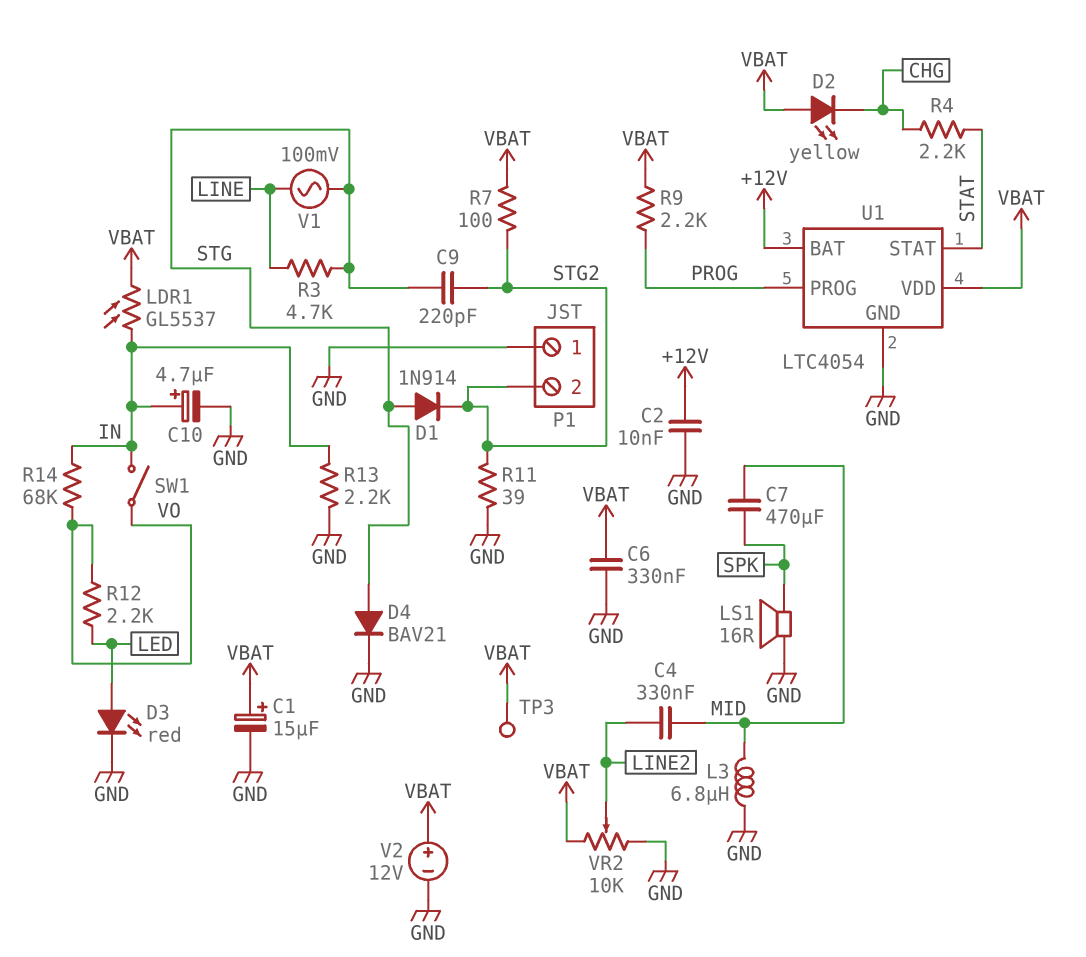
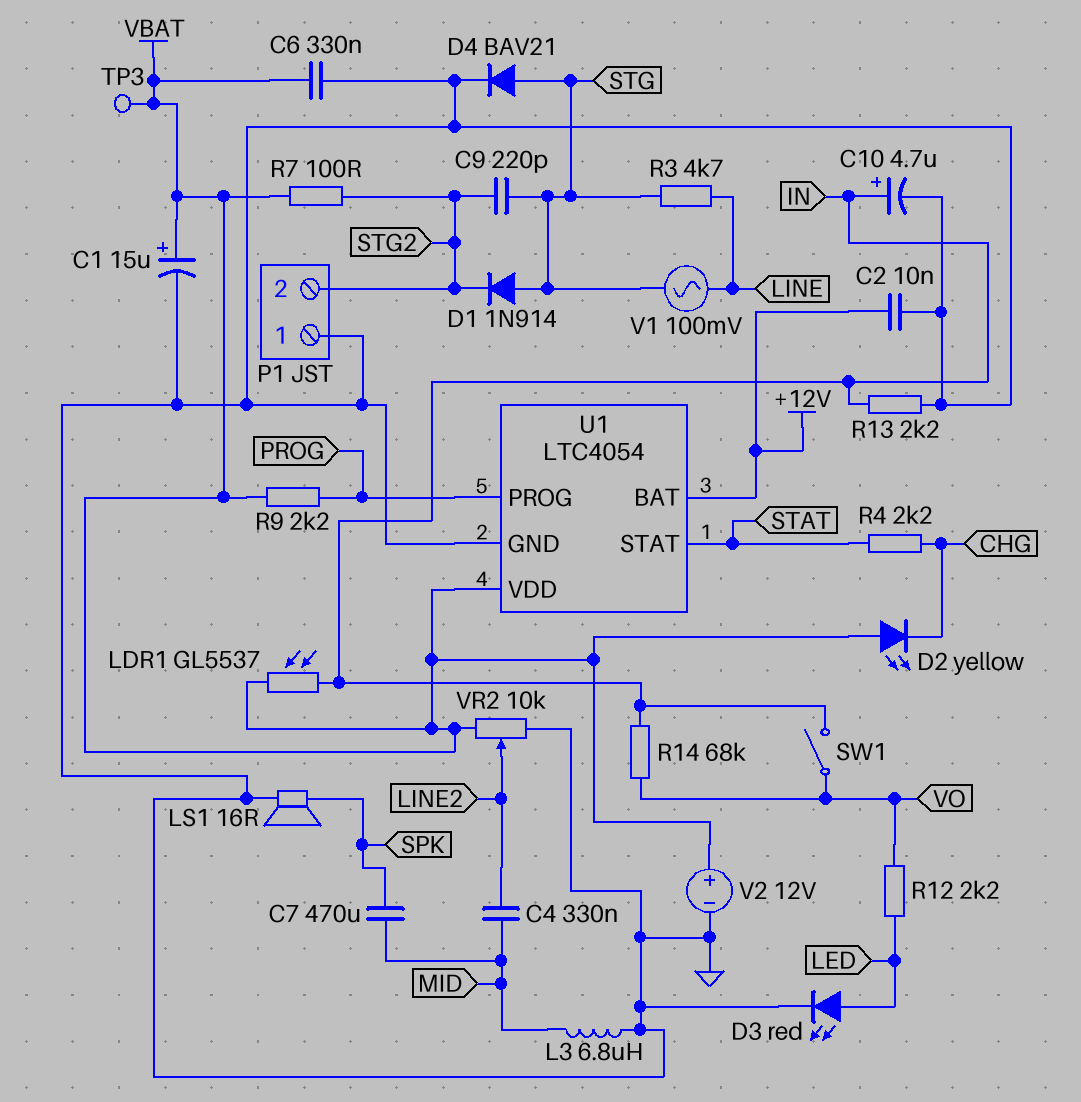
R11: 39 (GND, STG2) -> none

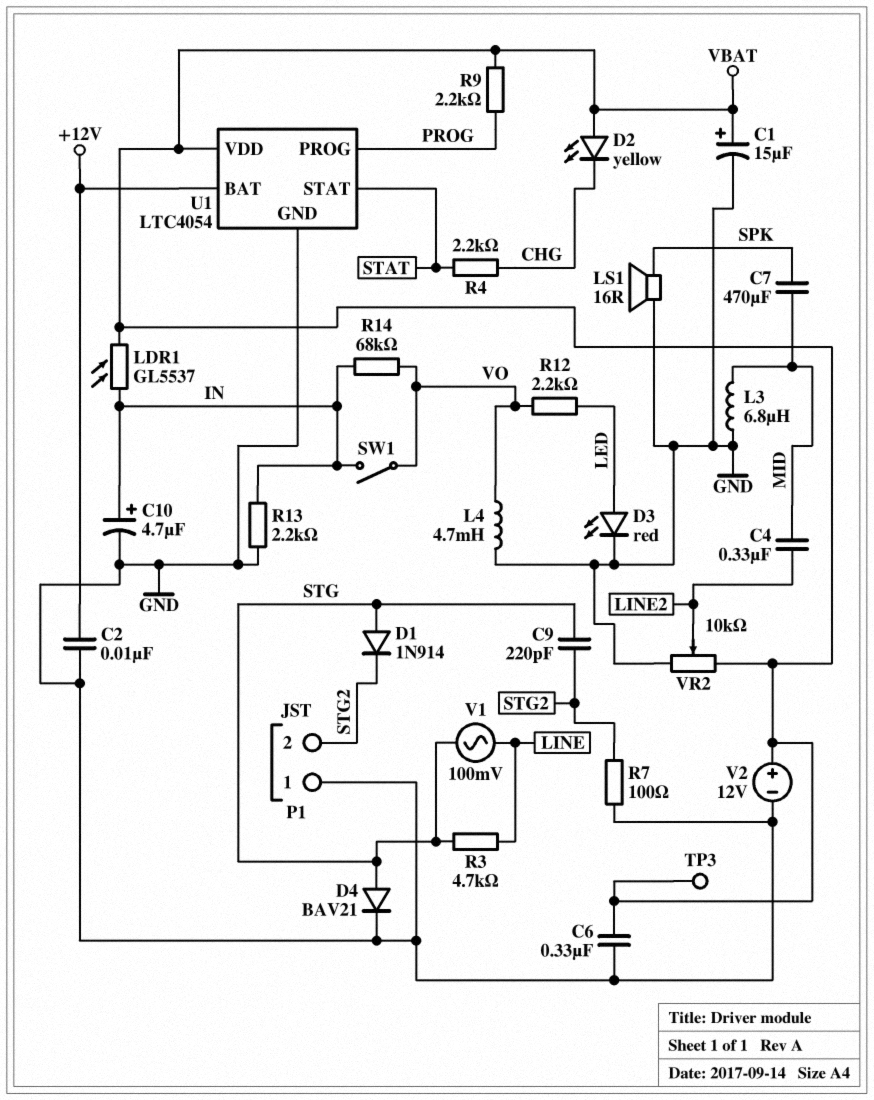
L4: none -> 4.7mH (GND, VO)
R7: 100 (STG2, VBAT) -> 100 (GND, STG2)

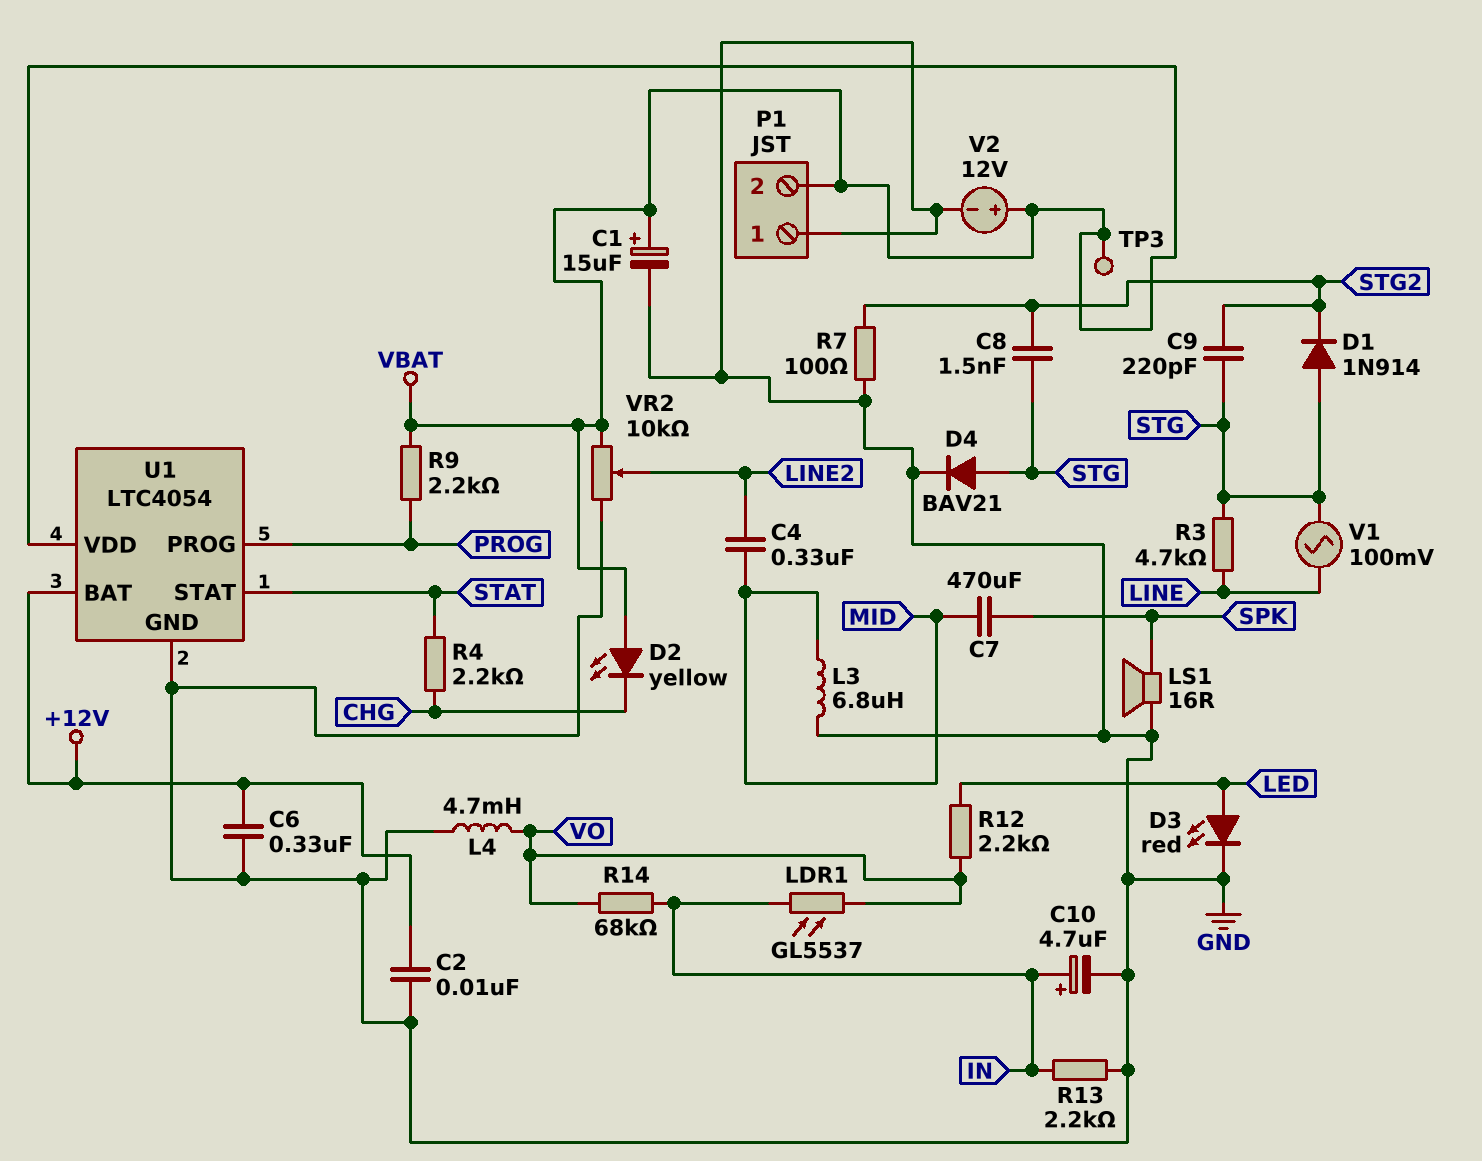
C6: 330nF (GND, VBAT) -> 330nF (+12V, GND)
C8: none -> 1.5nF (STG, STG2)
LDR1: GL5537 (IN, VBAT) -> GL5537 (IN, VO)
P1 pin 2: STG2 -> VBAT
SW1: switch (IN, VO) -> none

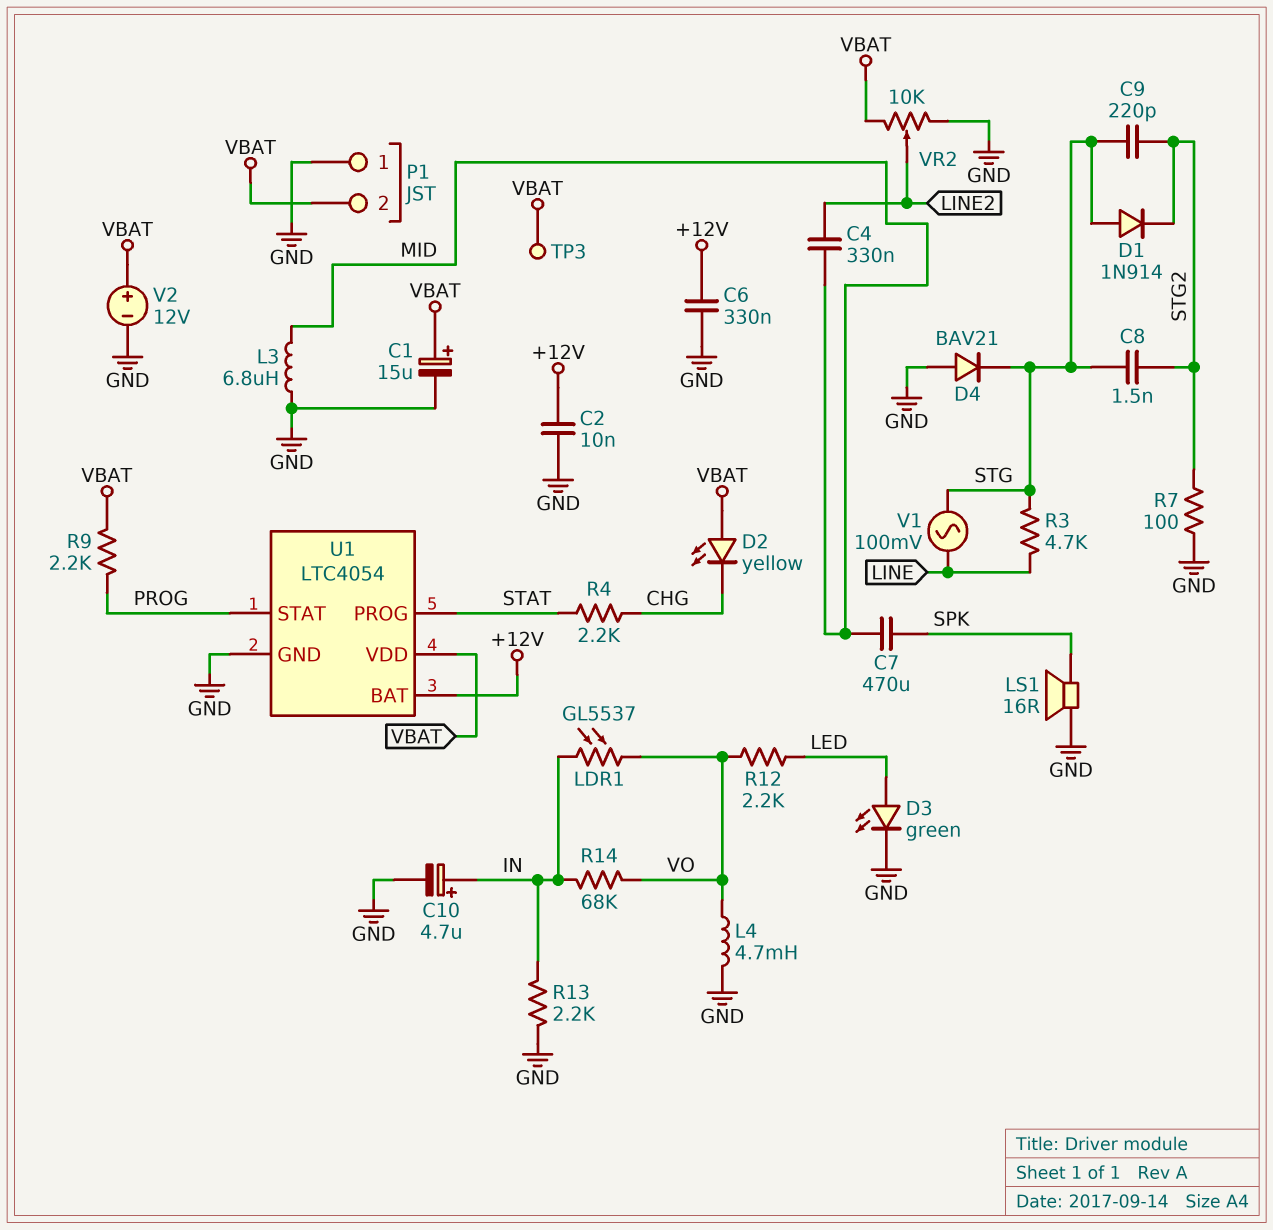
D3: LED red (A LED, K GND) -> LED green (A LED, K GND)
D4: diode BAV21 (A STG, K GND) -> diode BAV21 (A GND, K STG)
U1 pin PROG: PROG -> STAT
U1 pin STAT: STAT -> PROG

